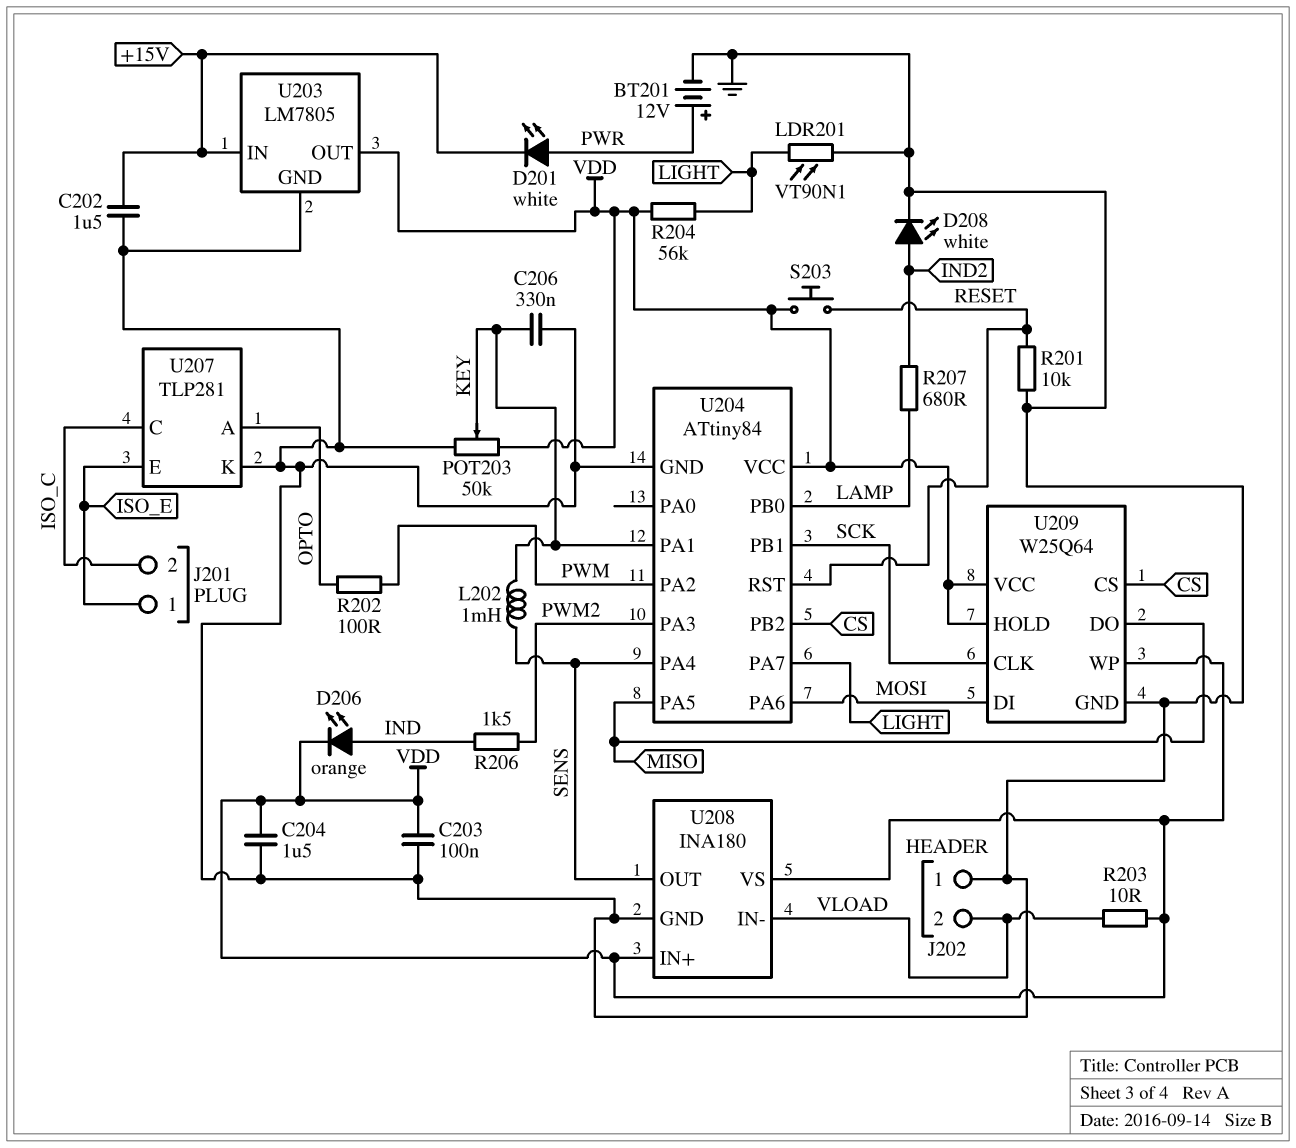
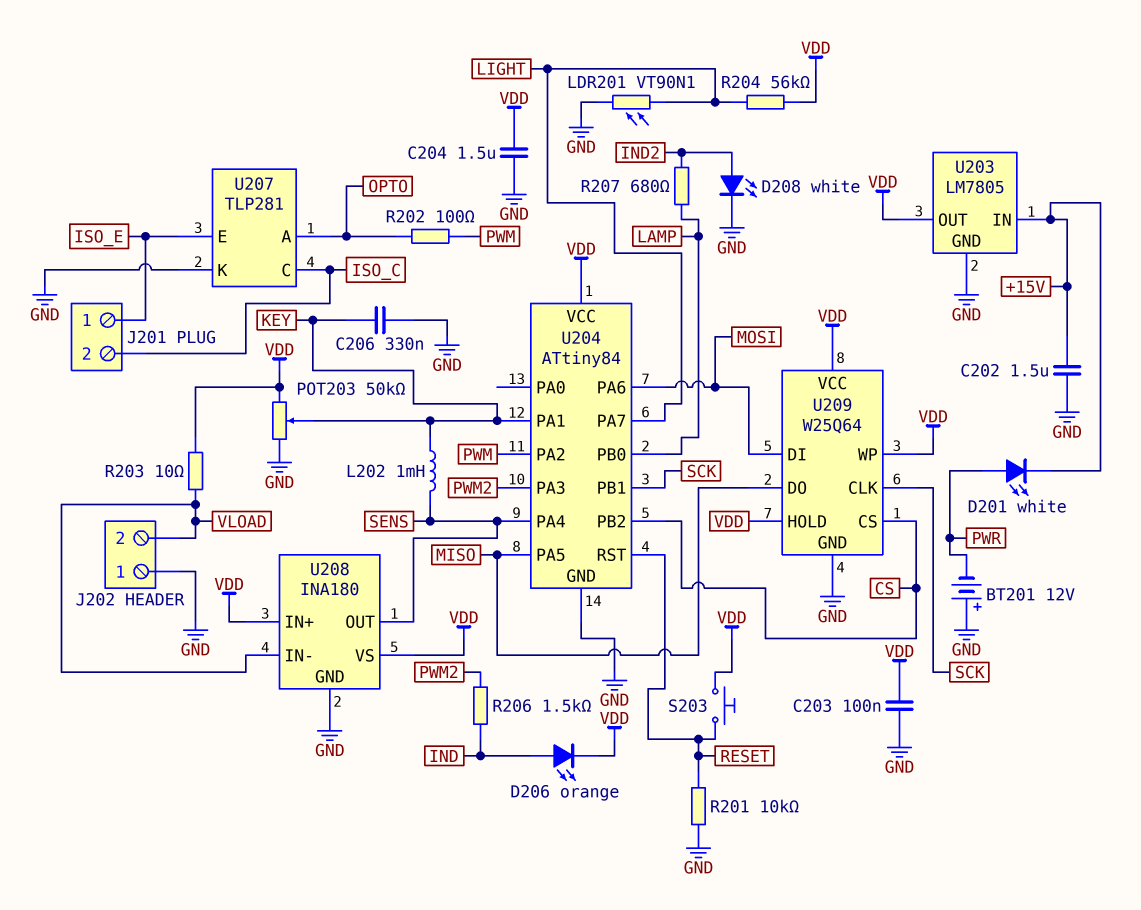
BT201: 12V (plus PWR, minus GND) -> 12V (plus GND, minus PWR)

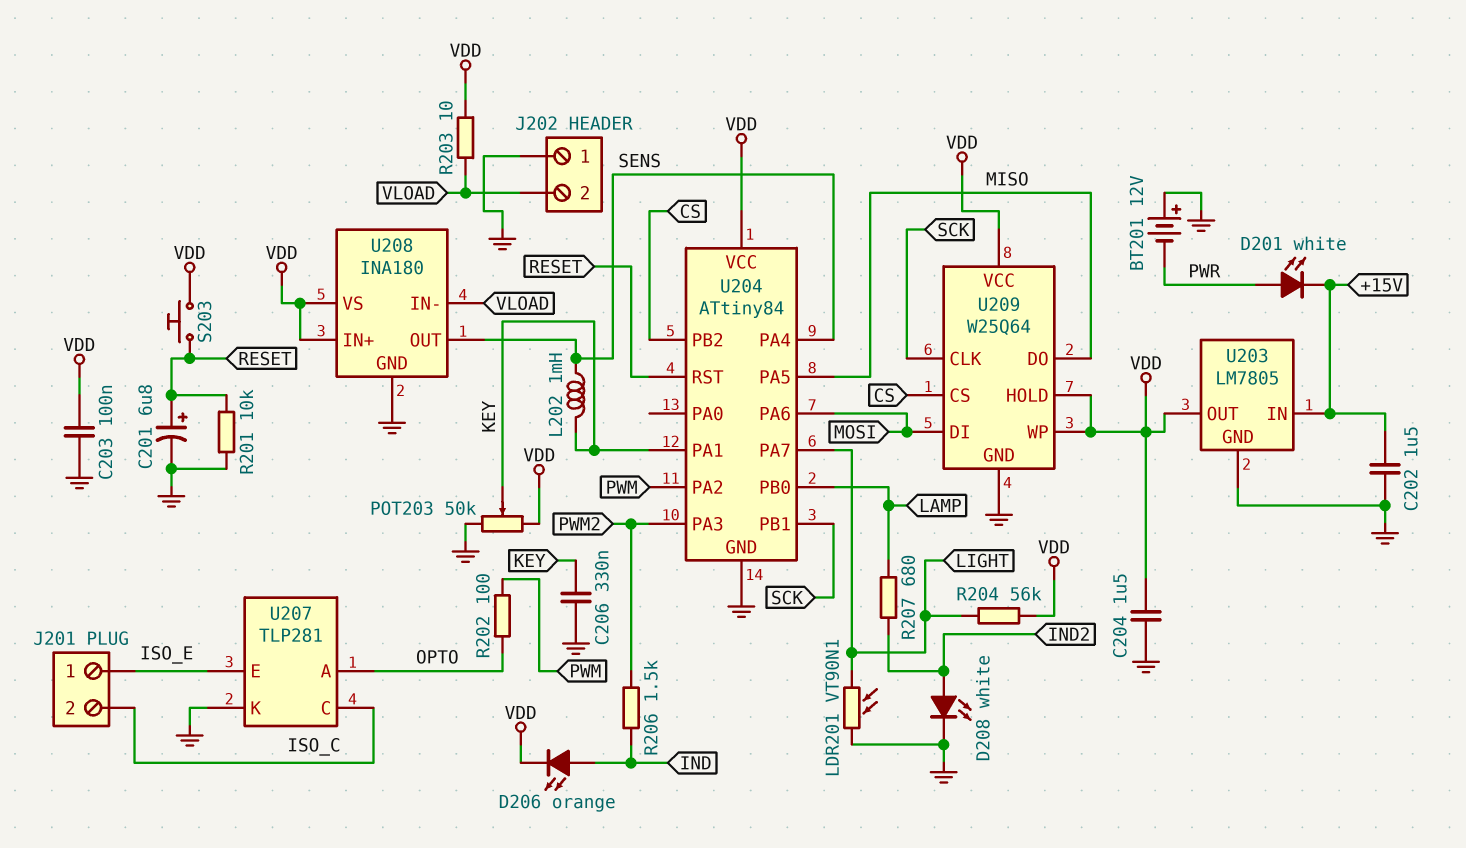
C201: none -> 6.8uF (plus RESET, minus GND)

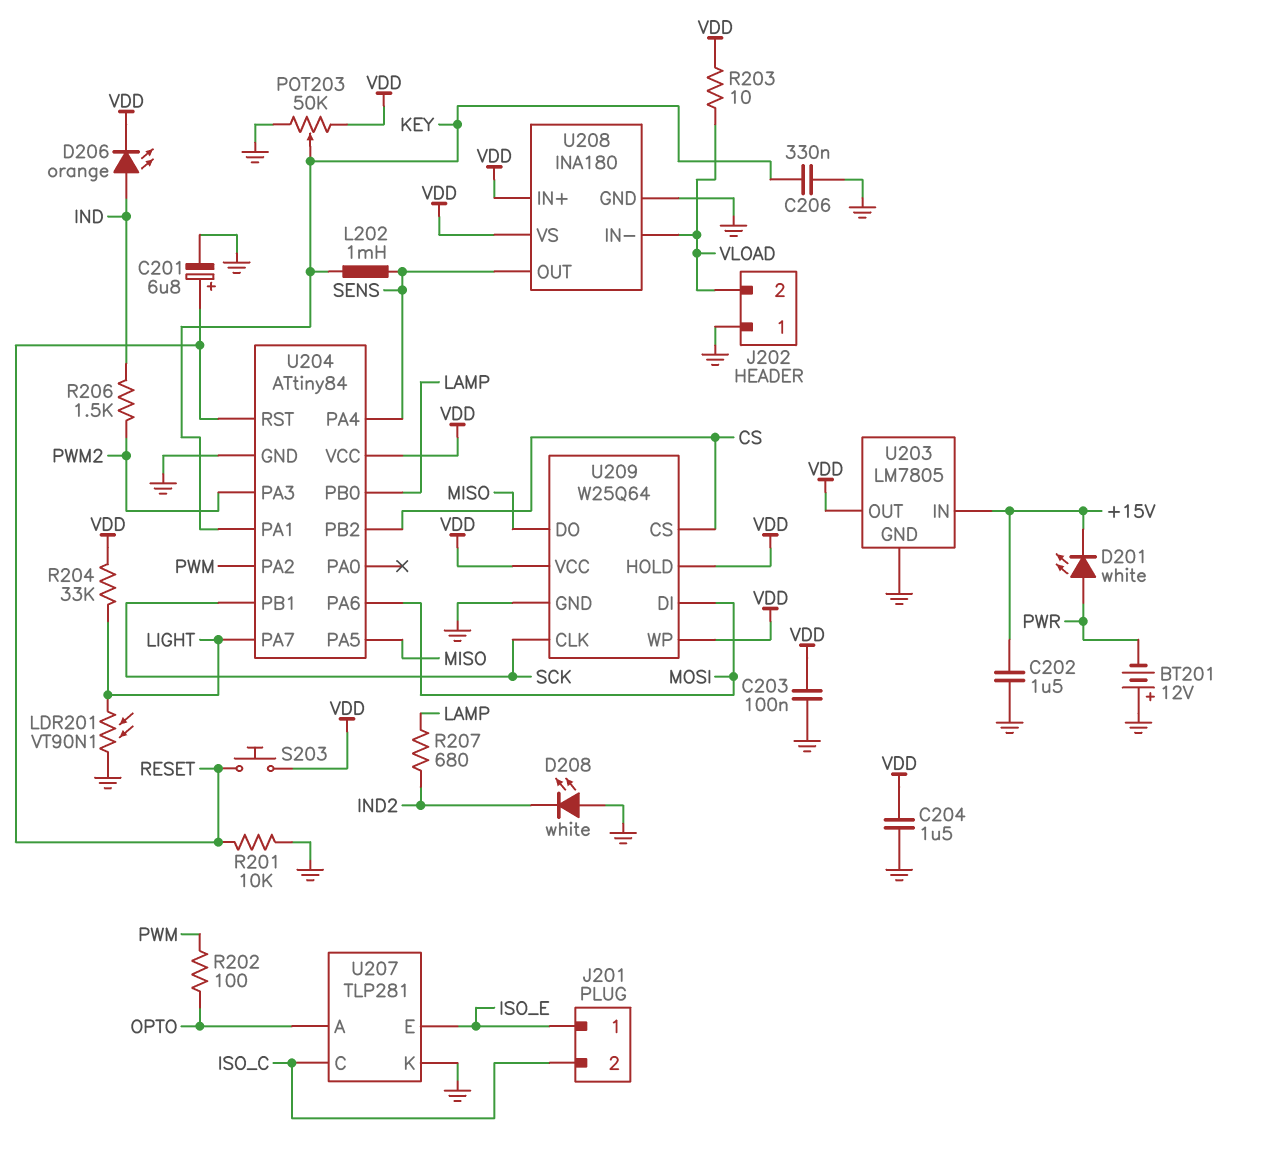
D208: LED white (A IND2, K GND) -> LED white (A GND, K IND2)
R204: 56k (LIGHT, VDD) -> 33k (LIGHT, VDD)

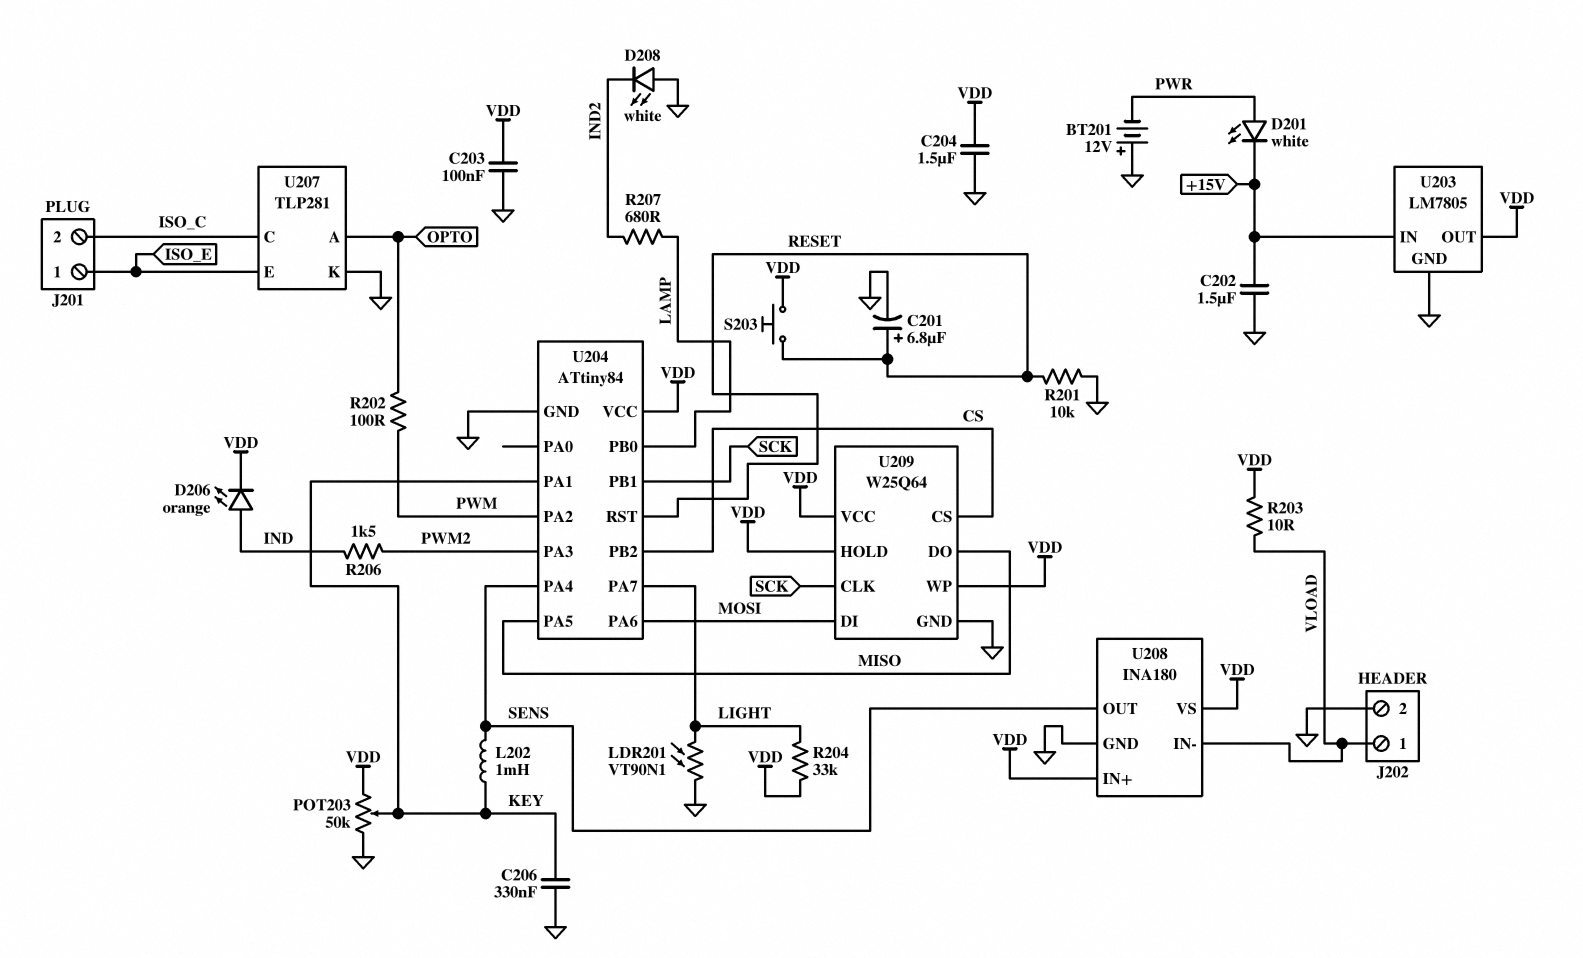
J202 pin 1: GND -> VLOAD
J202 pin 2: VLOAD -> GND

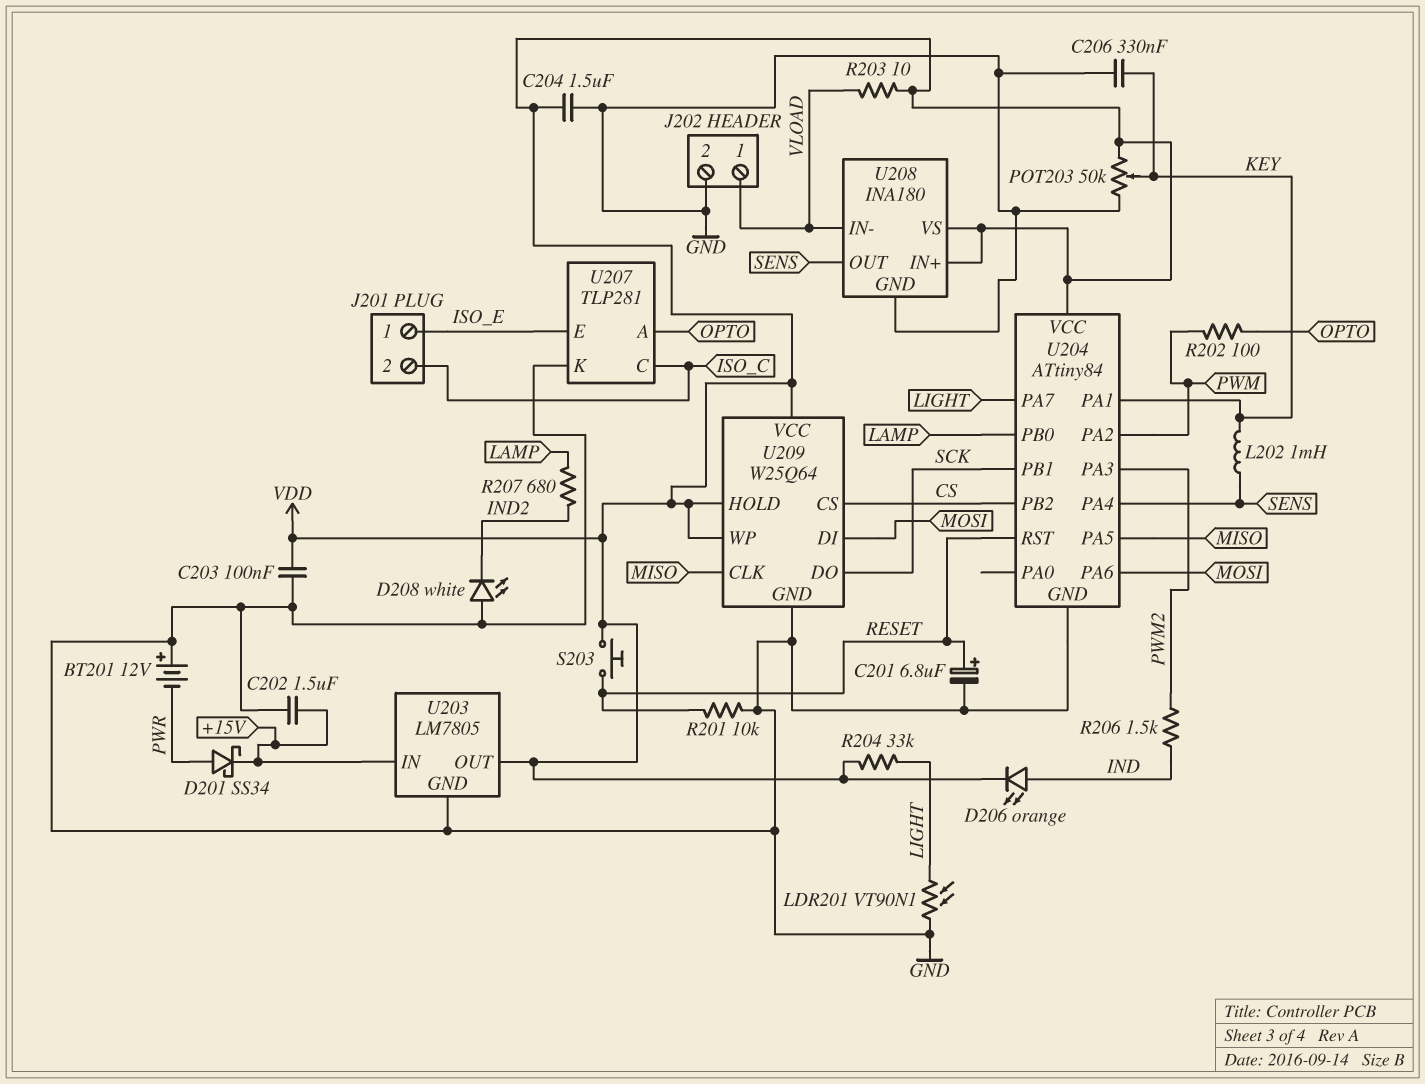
D201: LED white (A PWR, K +15V) -> schottky SS34 (A PWR, K +15V)
U209 pin CLK: SCK -> MISO
U209 pin DO: MISO -> SCK

